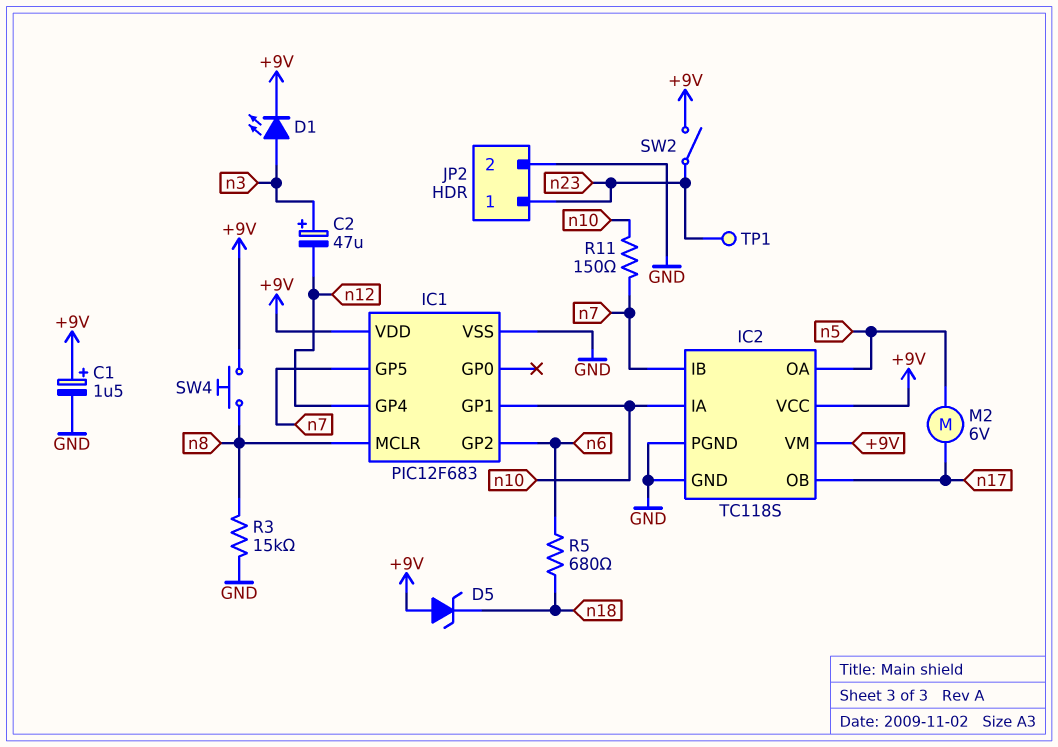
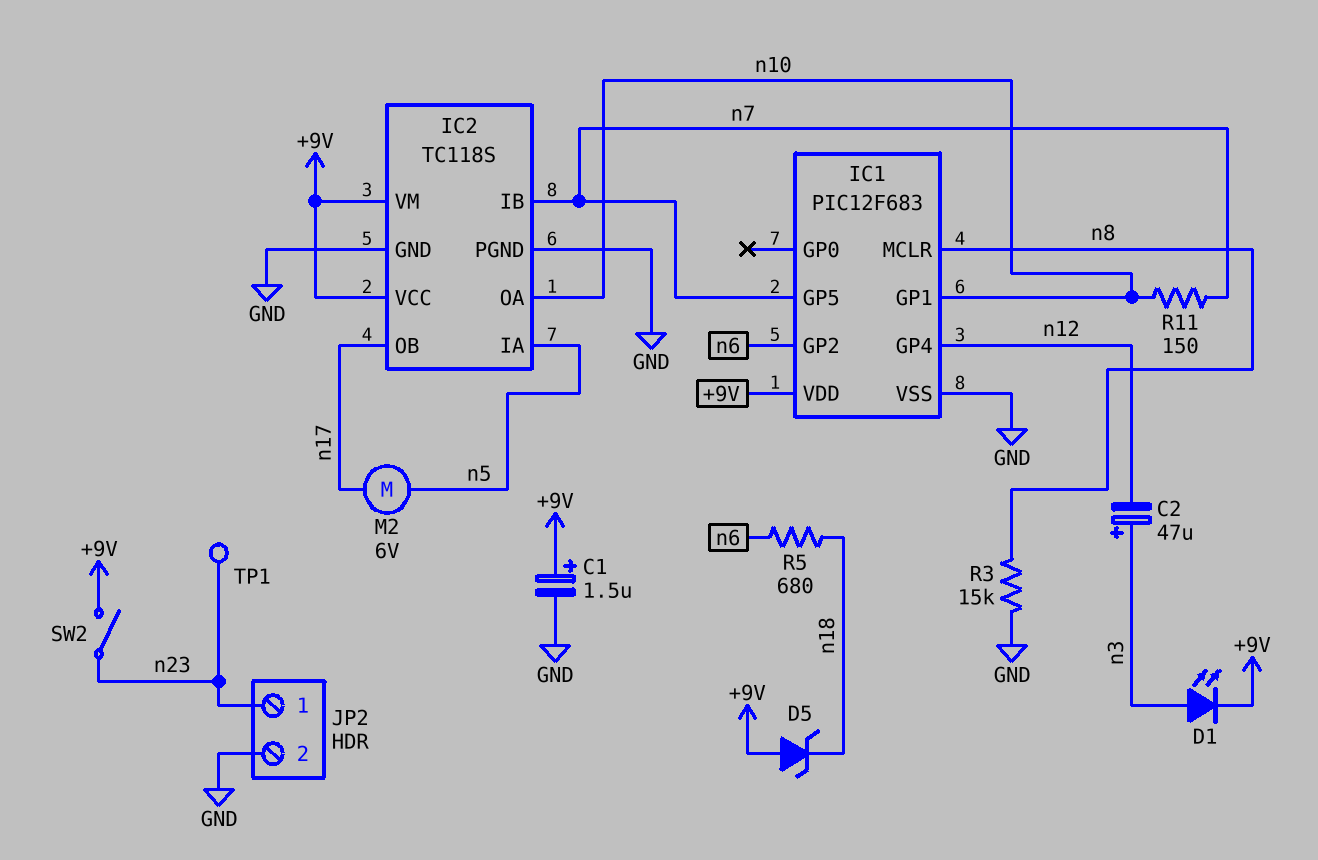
IC2 pin IA: n10 -> n5
IC2 pin OA: n5 -> n10
SW4: button (+9V, n8) -> none

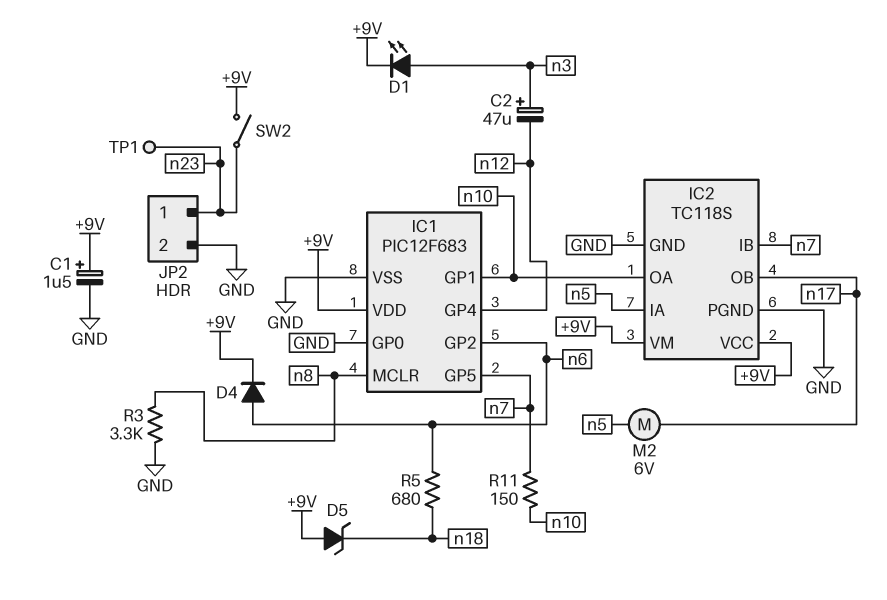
D4: none -> diode (A n6, K +9V)
IC1 pin GP0: none -> GND
R3: 15k (GND, n8) -> 3.3k (GND, n8)

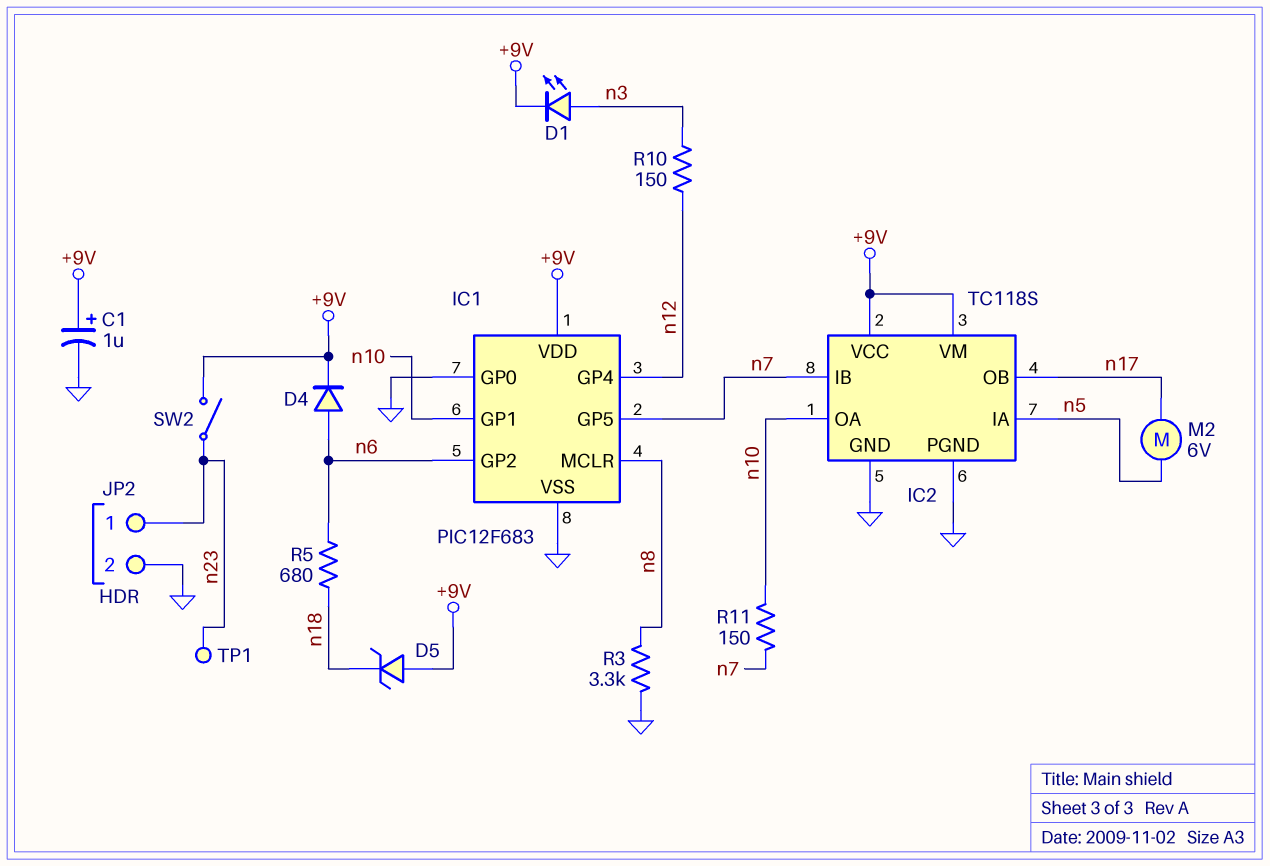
C1: 1.5uF (plus +9V, minus GND) -> 1uF (plus +9V, minus GND)
C2: 47uF (plus n3, minus n12) -> none
R10: none -> 150 (n3, n12)

